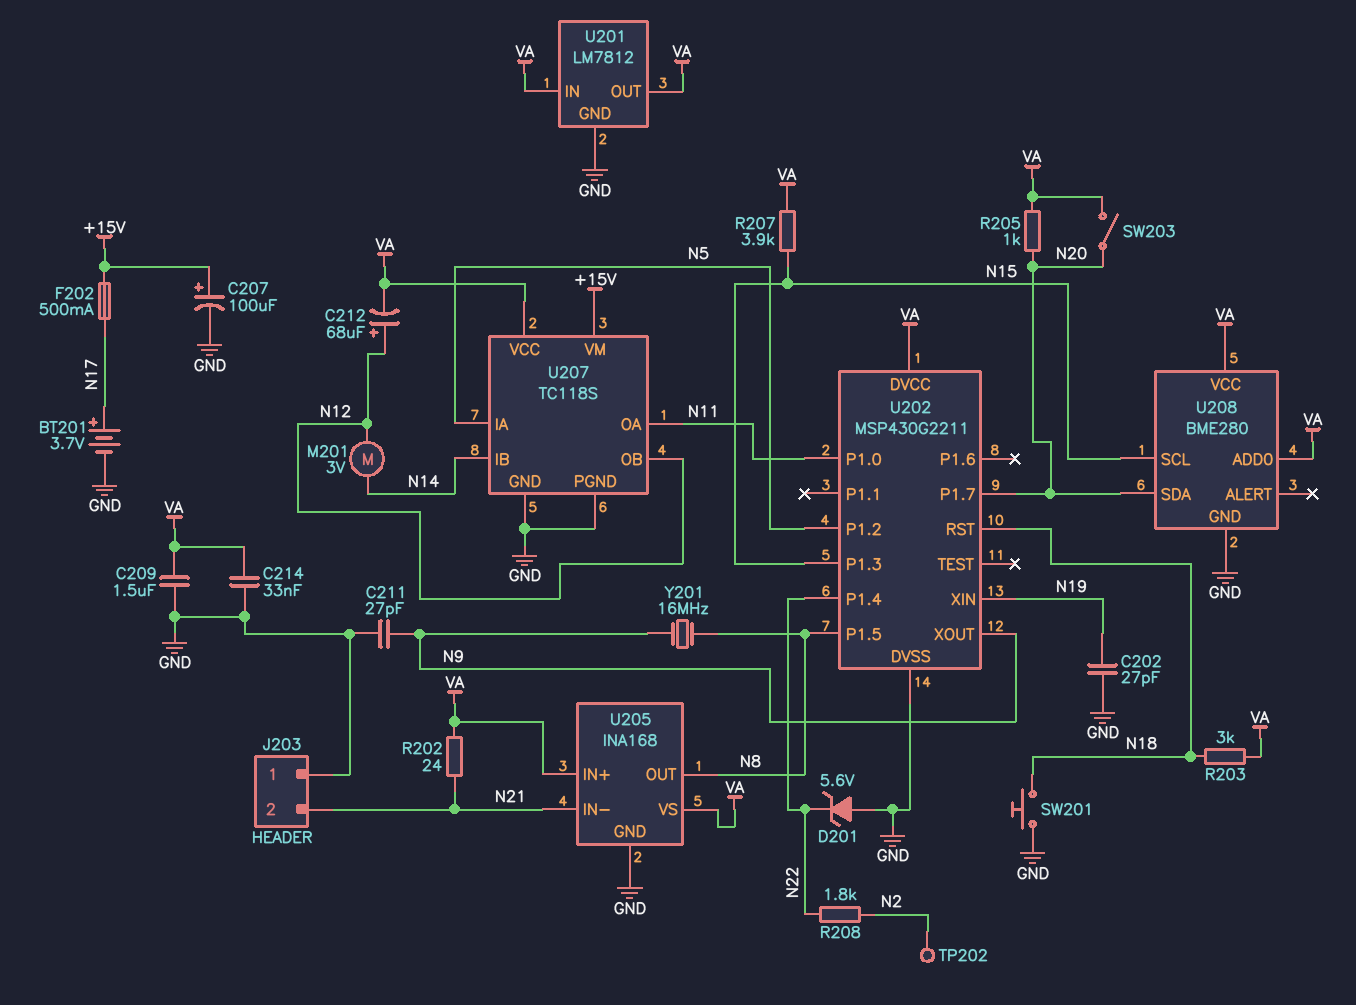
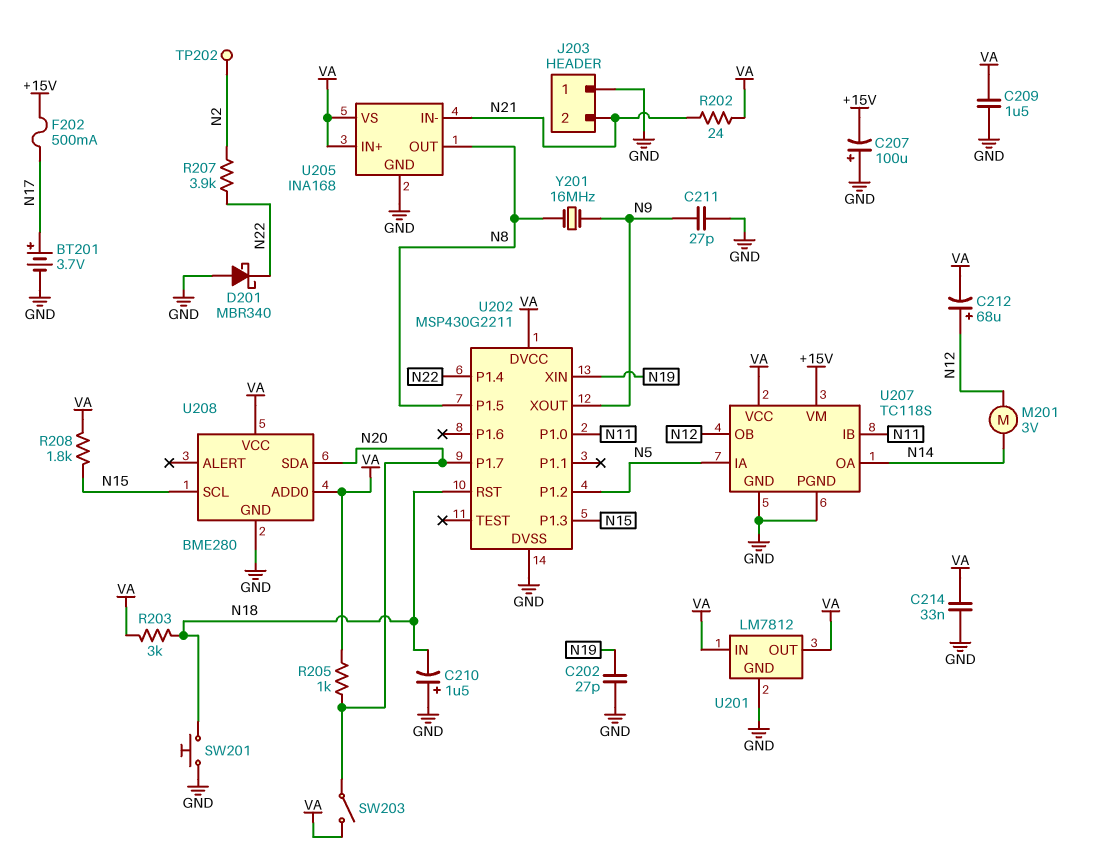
C207: 100uF (plus +15V, minus GND) -> 100uF (plus GND, minus +15V)
C210: none -> 1.5uF (plus GND, minus N18)
D201: zener 5.6V (A GND, K N22) -> schottky MBR340 (A GND, K N22)
R207: 3.9k (N15, VA) -> 3.9k (N2, N22)
R208: 1.8k (N2, N22) -> 1.8k (N15, VA)
U207 pin IB: N14 -> N11
U207 pin OA: N11 -> N14

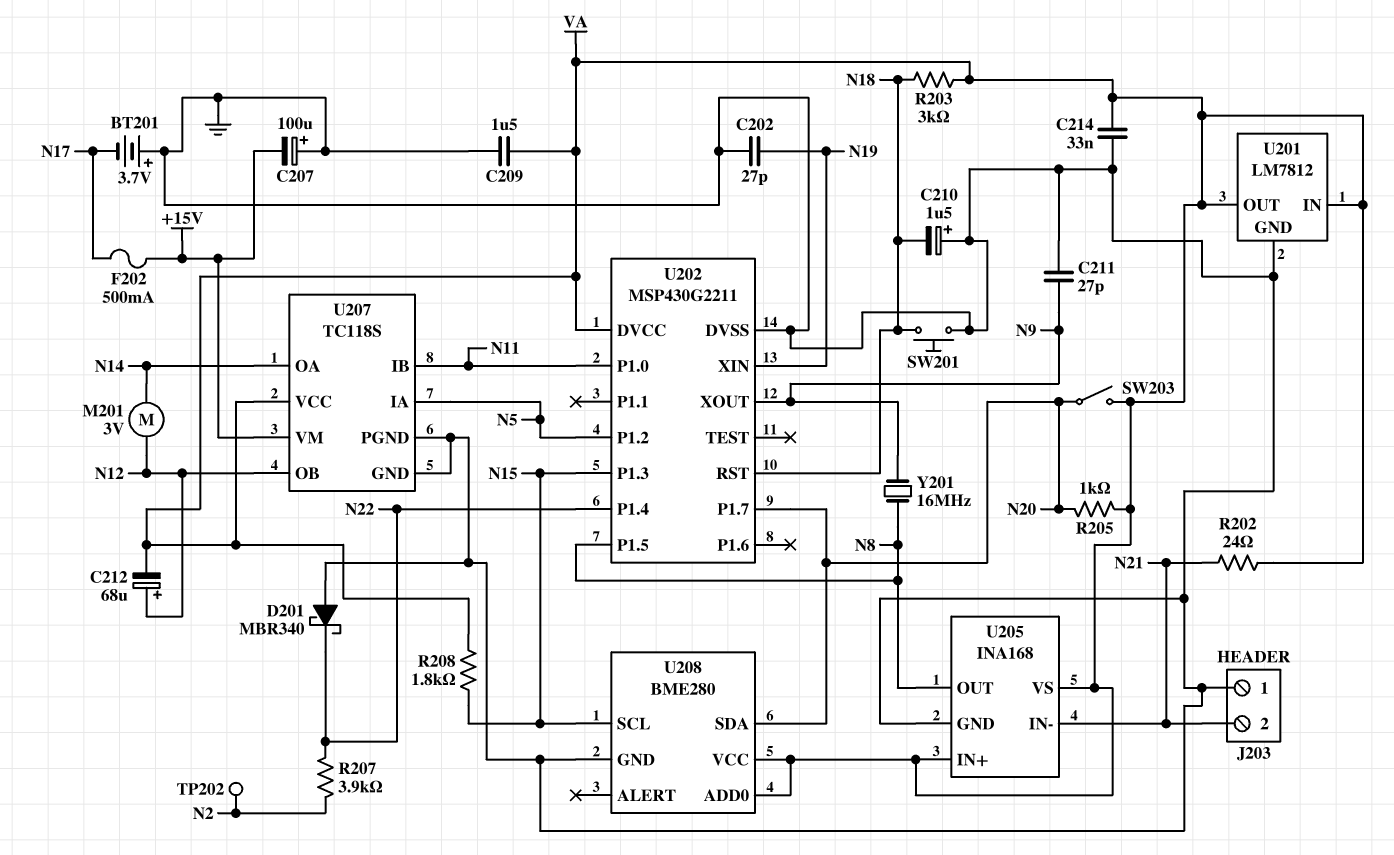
BT201: 3.7V (plus N17, minus GND) -> 3.7V (plus GND, minus N17)

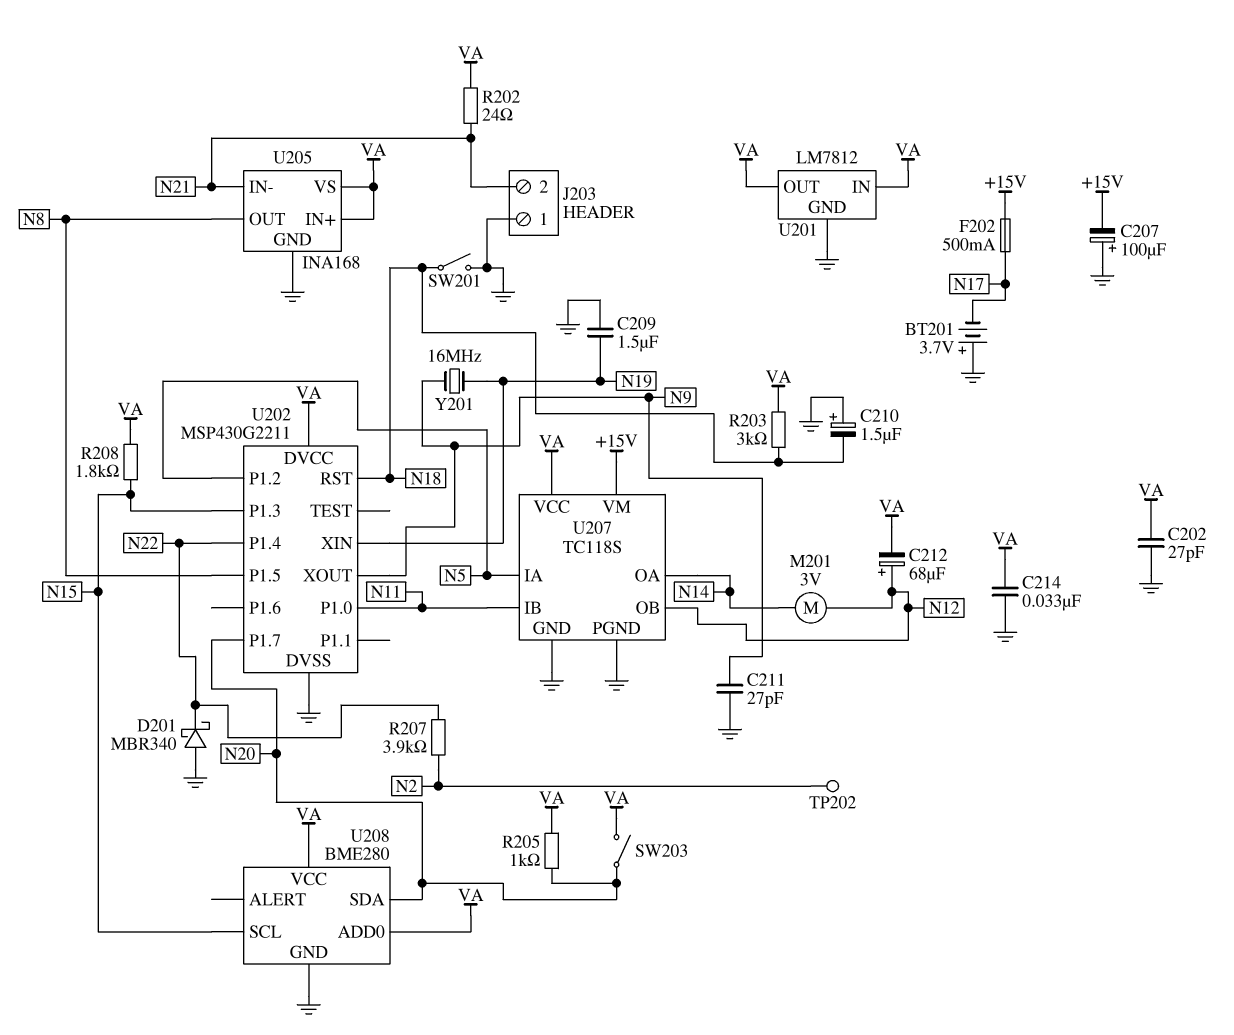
C202: 27pF (GND, N19) -> 27pF (GND, VA)
C209: 1.5uF (GND, VA) -> 1.5uF (GND, N19)
SW201: button (GND, N18) -> switch (GND, N18)
Y201: 16MHz (N8, N9) -> 16MHz (N9, N19)

